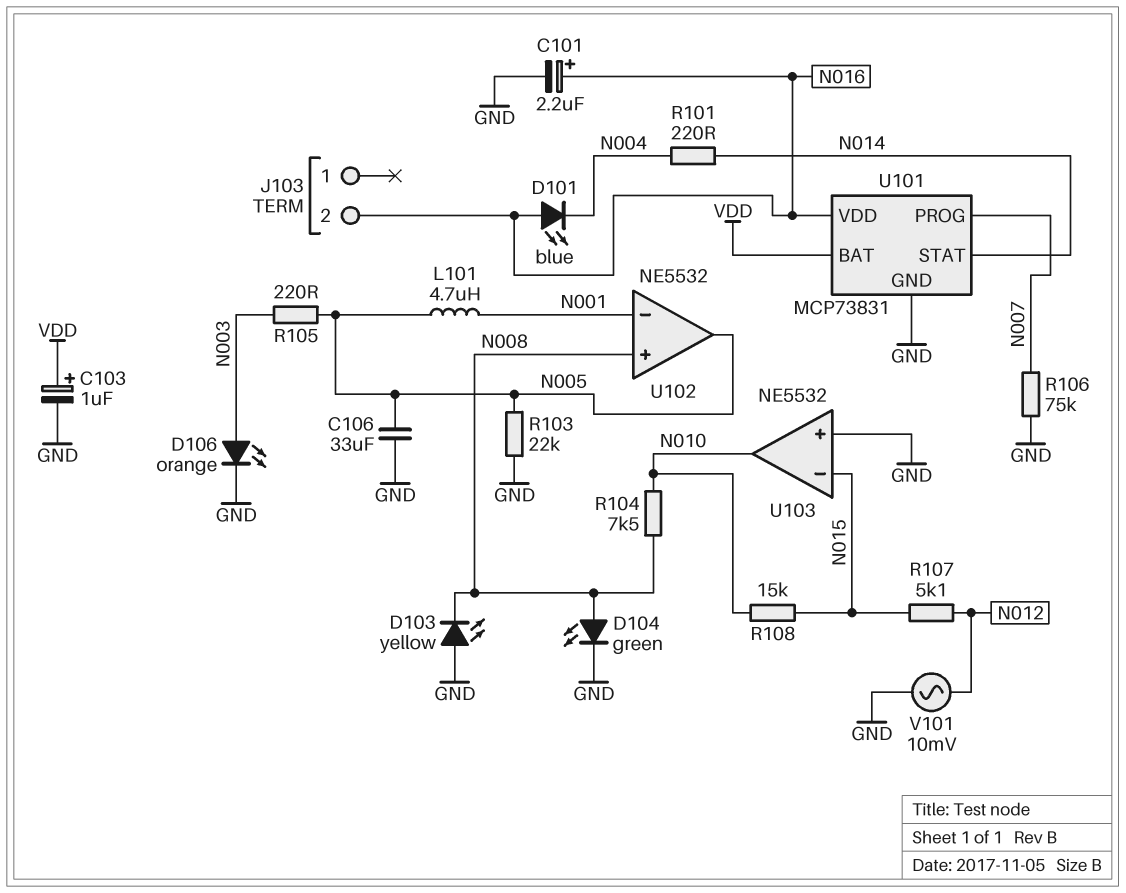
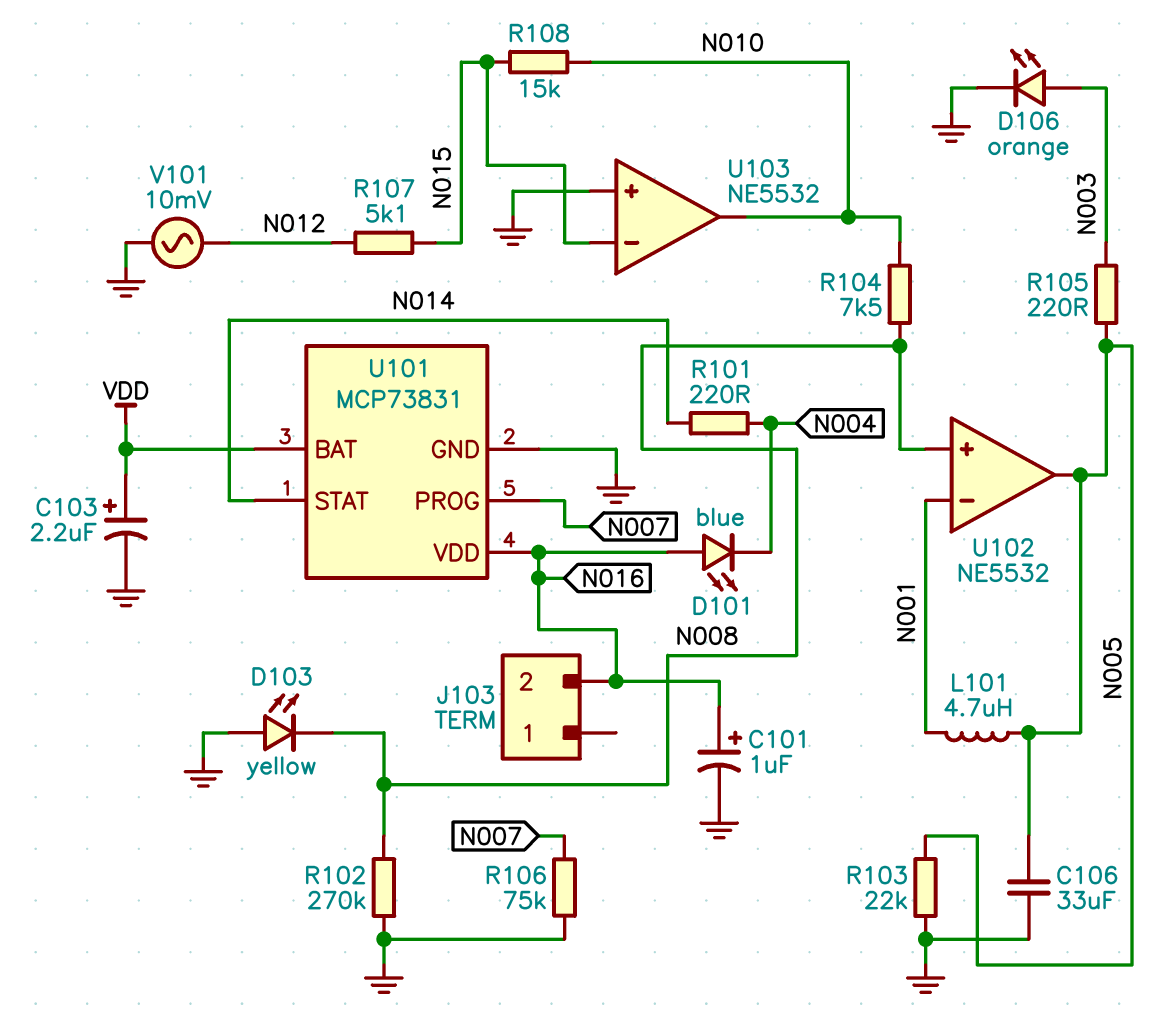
C101: 2.2uF (plus N016, minus GND) -> 1uF (plus N016, minus GND)
C103: 1uF (plus VDD, minus GND) -> 2.2uF (plus VDD, minus GND)
D104: LED green (A N008, K GND) -> none
R102: none -> 270k (GND, N008)

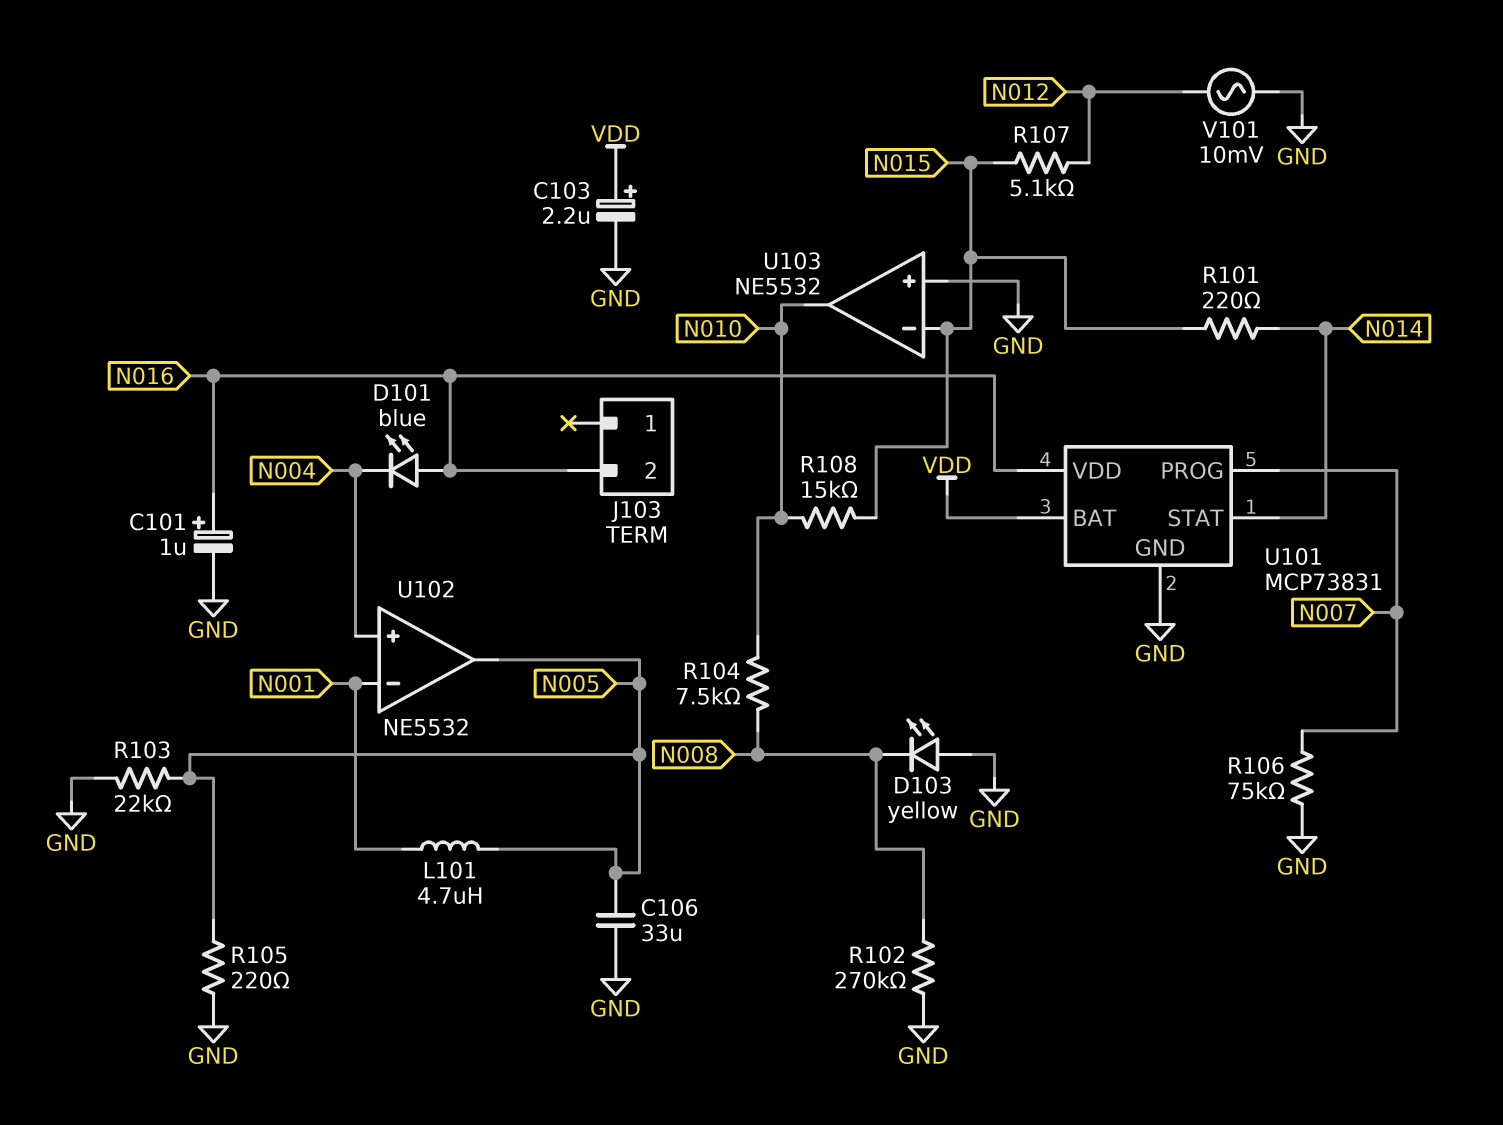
D106: LED orange (A N003, K GND) -> none
R101: 220 (N004, N014) -> 220 (N014, N015)
R105: 220 (N003, N005) -> 220 (GND, N005)
U102 pin in+: N008 -> N004

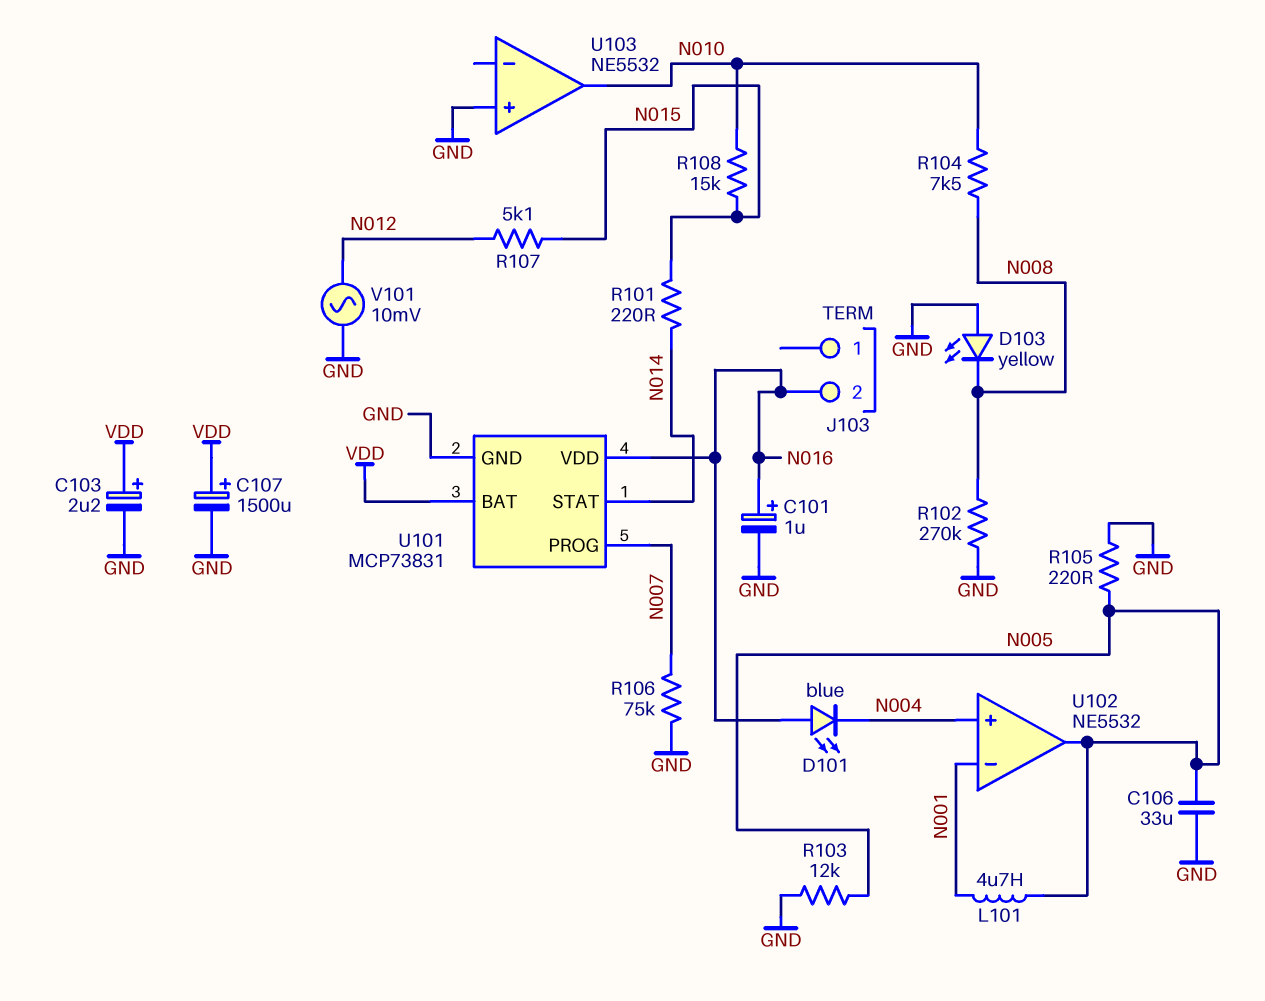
C107: none -> 1500uF (plus VDD, minus GND)
R103: 22k (GND, N005) -> 12k (GND, N005)
U103 pin in-: N015 -> none

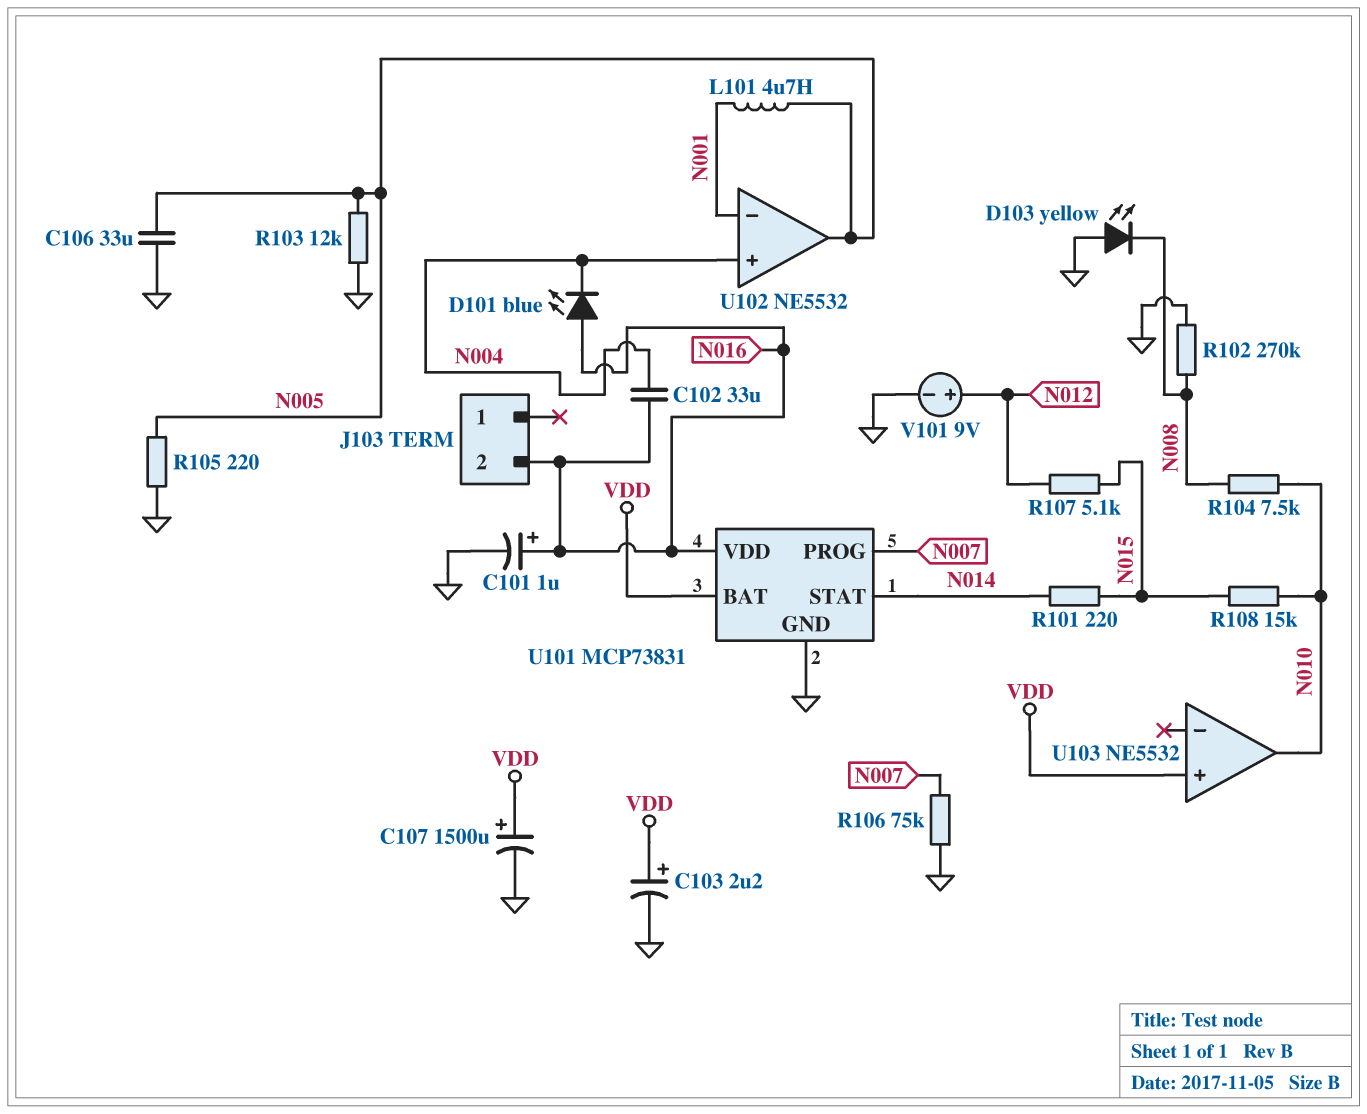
C102: none -> 33uF (N004, N016)
U103 pin in+: GND -> VDD
V101: AC 10mV (GND, N012) -> 9V (plus N012, minus GND)

